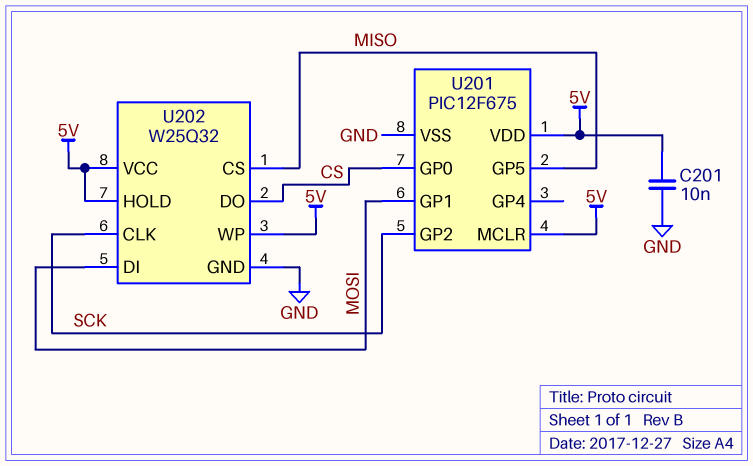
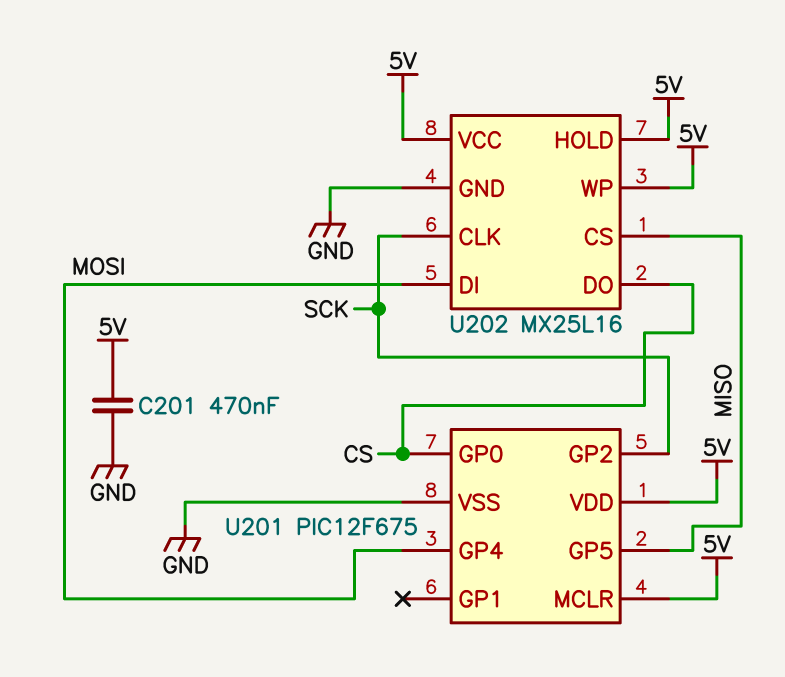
C201: 10nF (5V, GND) -> 470nF (5V, GND)
U201 pin GP1: MOSI -> none
U201 pin GP4: none -> MOSI
U202: W25Q32 -> MX25L16

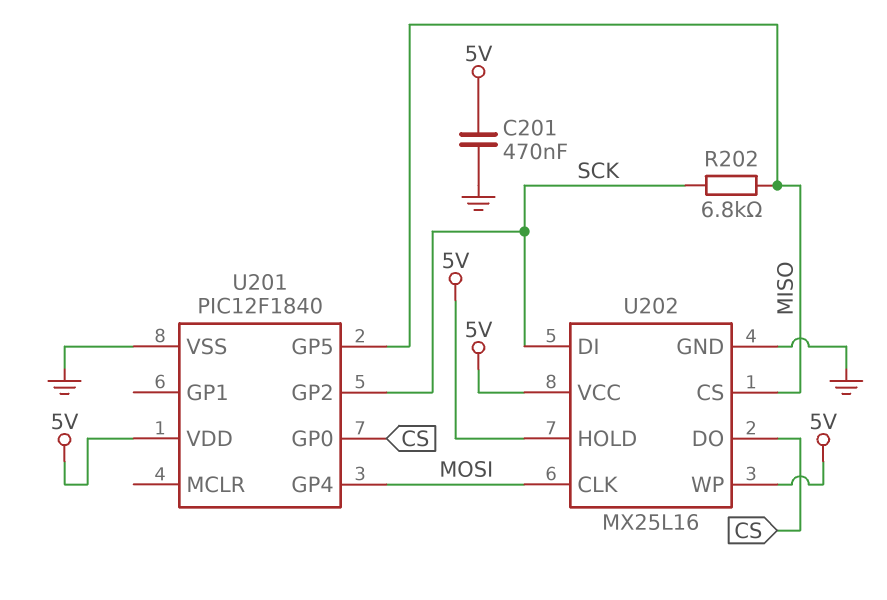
R202: none -> 6.8k (MISO, SCK)
U201: PIC12F675 -> PIC12F1840
U201 pin MCLR: 5V -> none
U202 pin CLK: SCK -> MOSI
U202 pin DI: MOSI -> SCK

